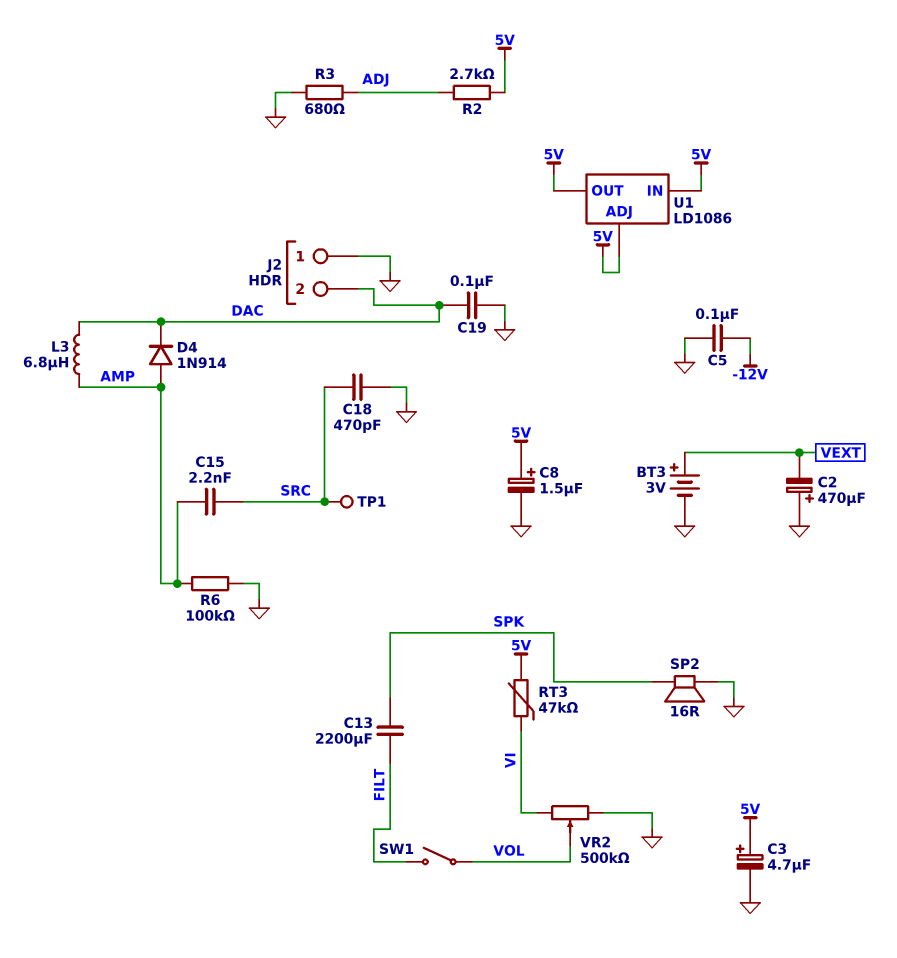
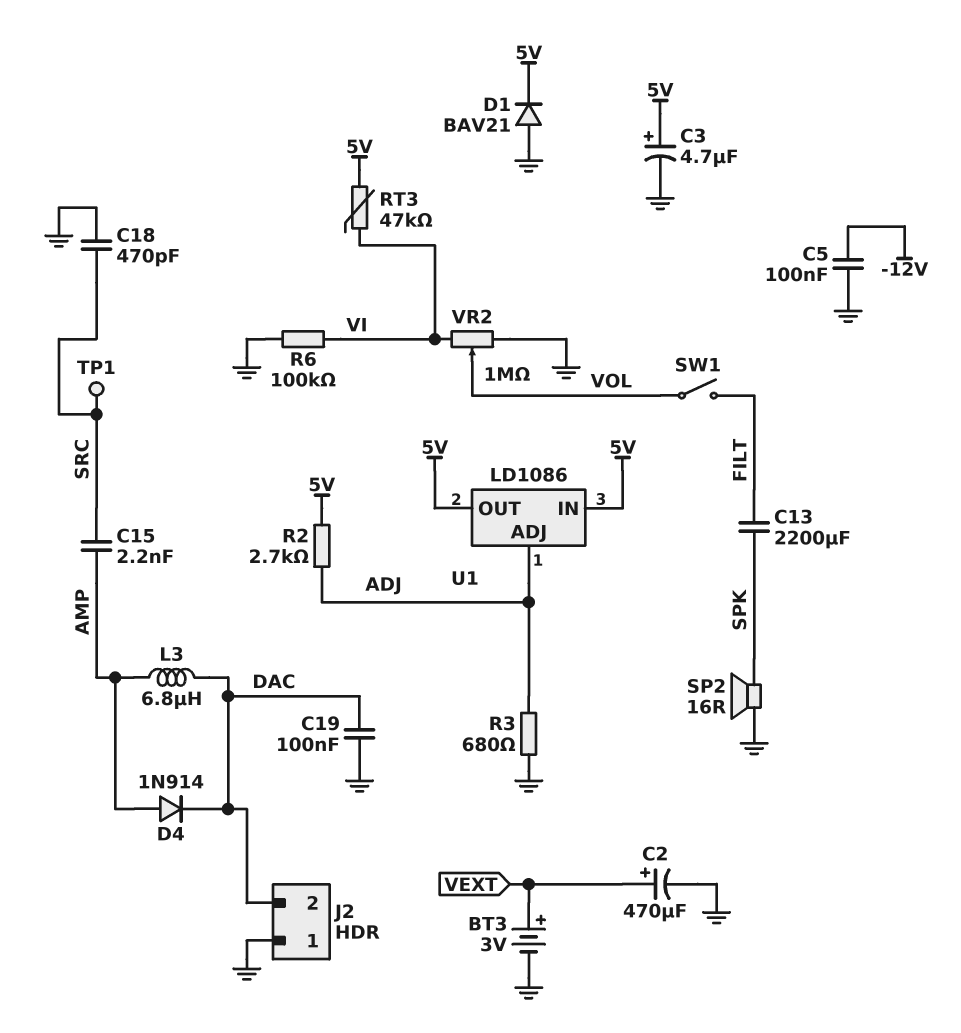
C2: 470uF (plus GND, minus VEXT) -> 470uF (plus VEXT, minus GND)
C8: 1.5uF (plus 5V, minus GND) -> none
D1: none -> diode BAV21 (A GND, K 5V)
R6: 100k (AMP, GND) -> 100k (GND, VI)
U1 pin ADJ: 5V -> ADJ
VR2: 500k (GND, VI, wiper VOL) -> 1M (GND, VI, wiper VOL)

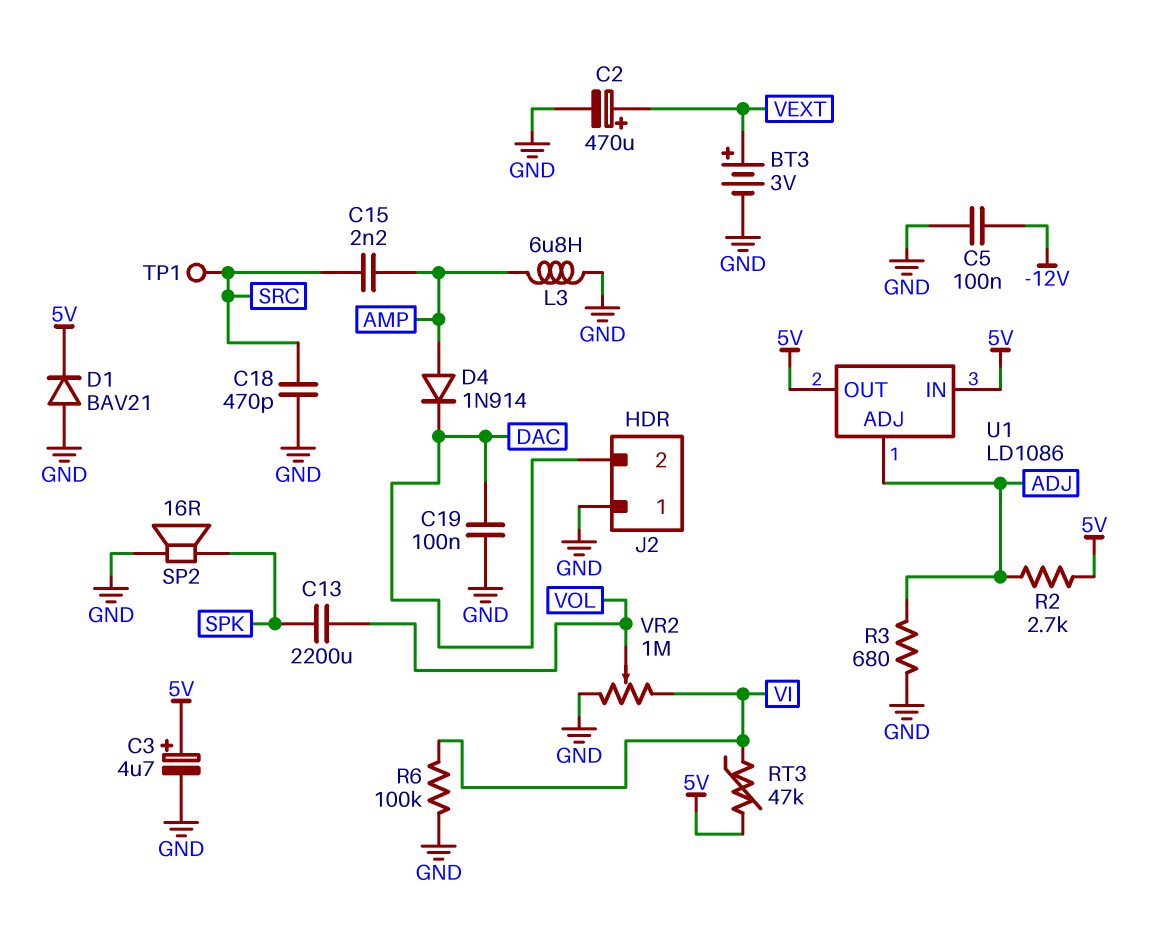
C13: 2200uF (FILT, SPK) -> 2200uF (SPK, VOL)
L3: 6.8uH (AMP, DAC) -> 6.8uH (AMP, GND)
SW1: switch (FILT, VOL) -> none

